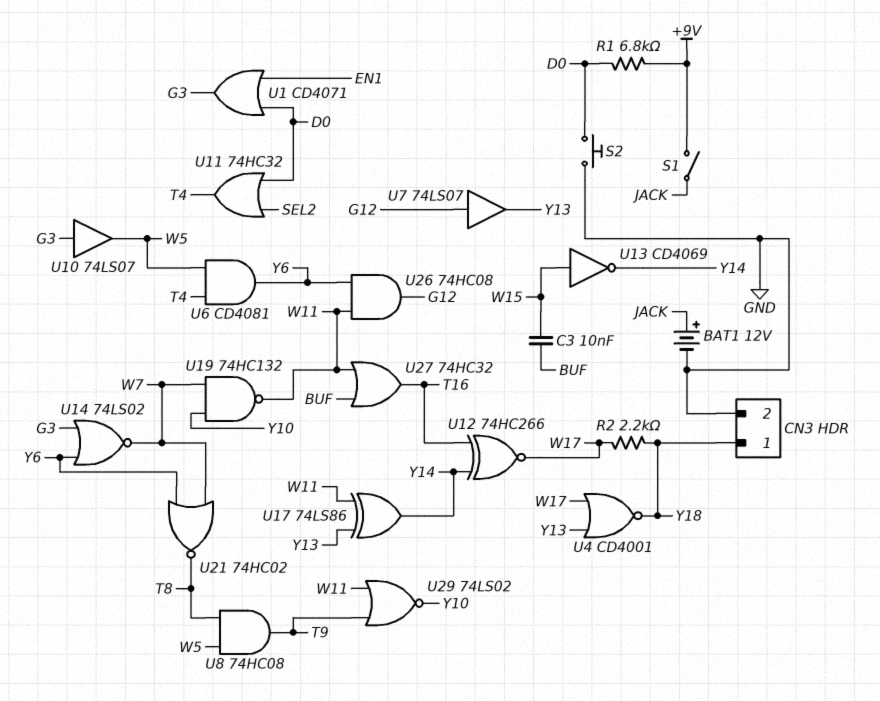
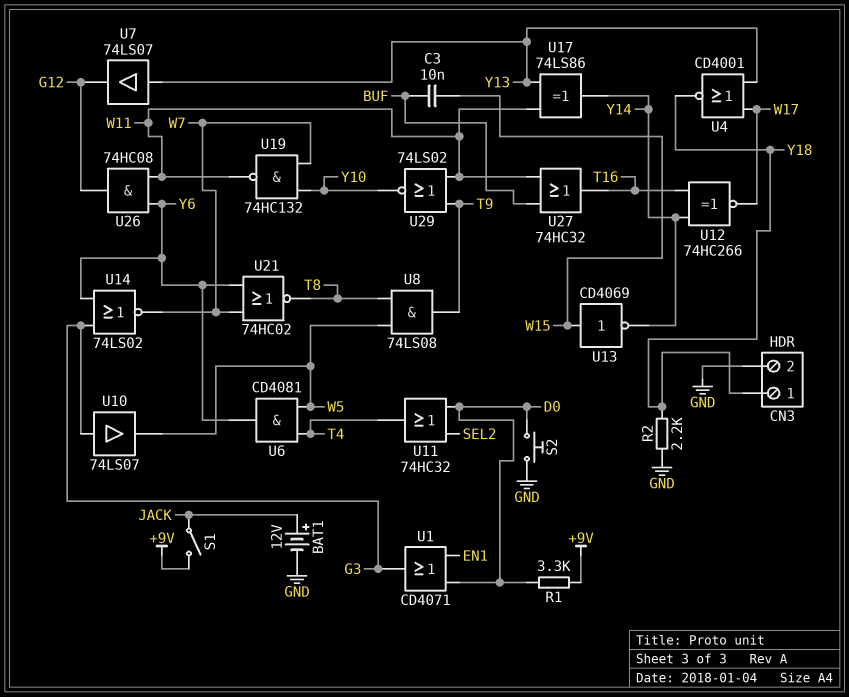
R1: 6.8k (+9V, D0) -> 3.3k (+9V, D0)
R2: 2.2k (W17, Y18) -> 2.2k (GND, Y18)
U7: buffer 74LS07 (in G12, out Y13) -> buffer 74LS07 (in Y13, out G12)
U8: AND 74HC08 (in T8, in W5, out T9) -> AND 74LS08 (in T8, in W5, out T9)

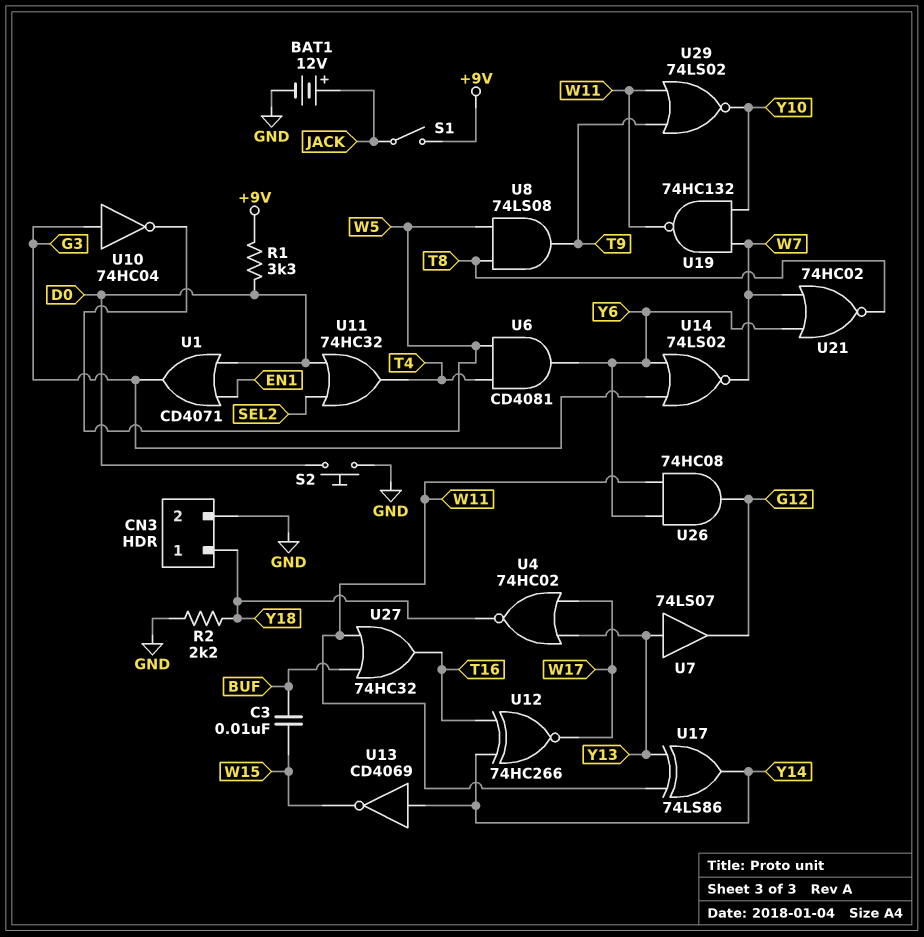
U4: NOR CD4001 (in W17, in Y13, out Y18) -> NOR 74HC02 (in W17, in Y13, out Y18)
U10: buffer 74LS07 (in G3, out W5) -> NOT 74HC04 (in G3, out W5)
U13: NOT CD4069 (in W15, out Y14) -> NOT CD4069 (in Y14, out W15)

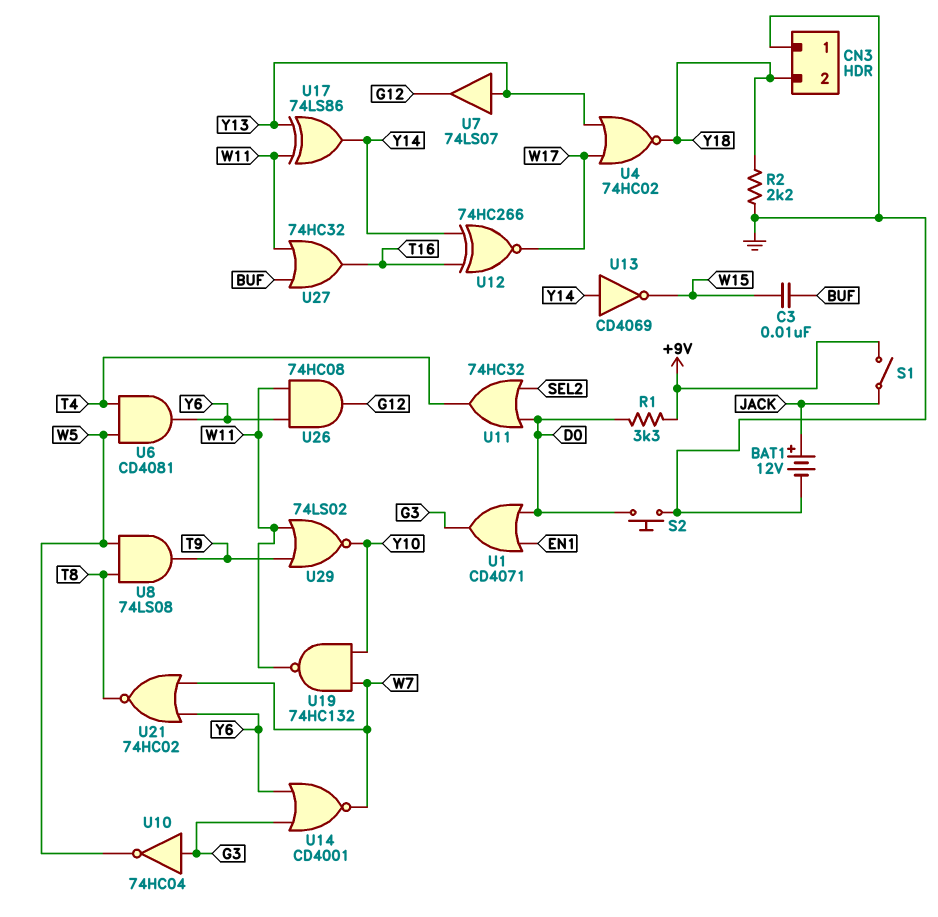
CN3 pin 1: Y18 -> GND
CN3 pin 2: GND -> Y18
U14: NOR 74LS02 (in G3, in Y6, out W7) -> NOR CD4001 (in G3, in Y6, out W7)

